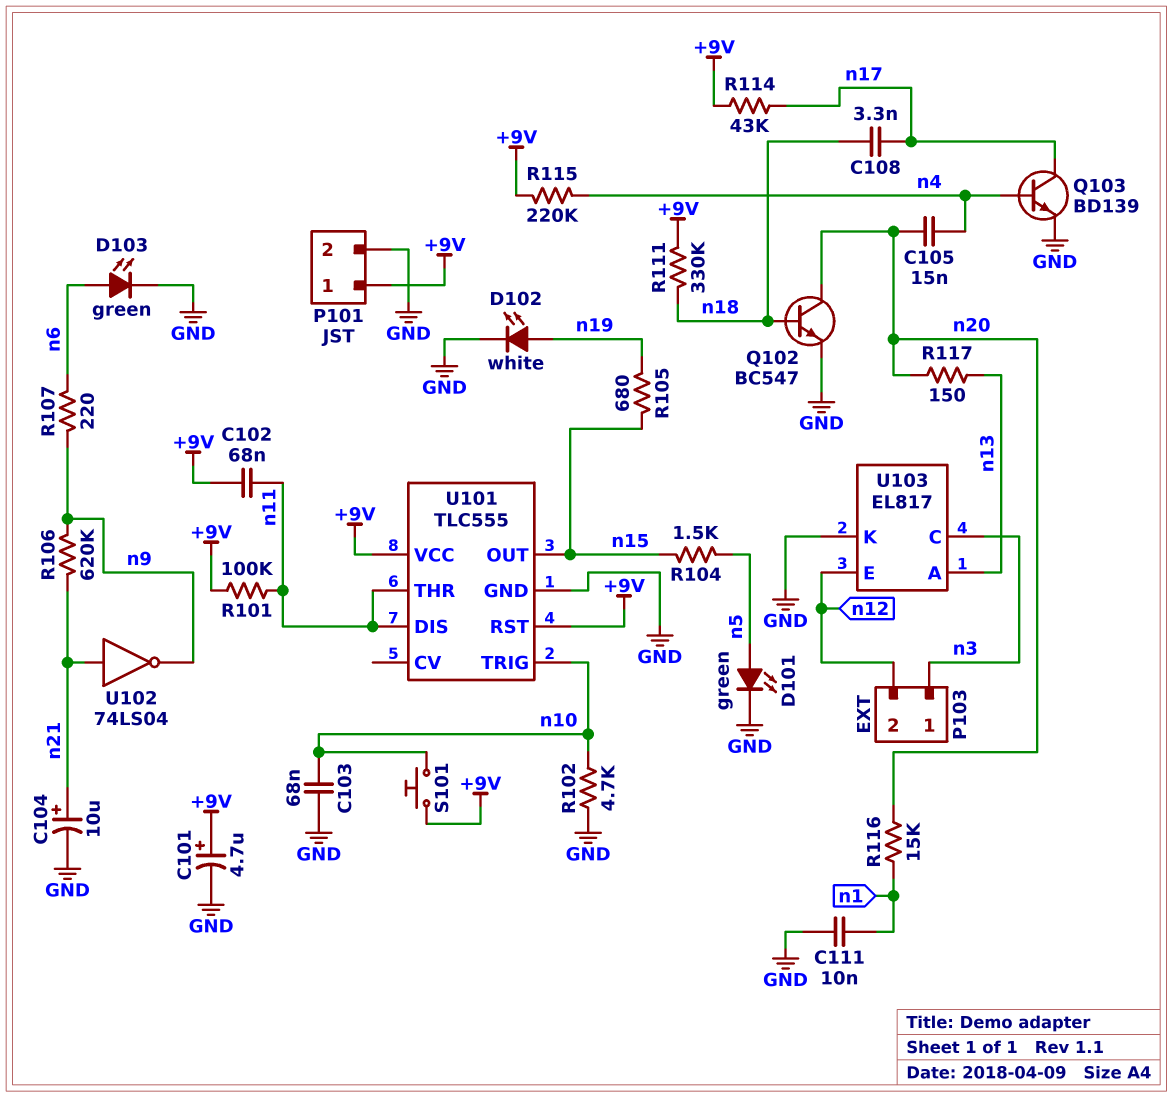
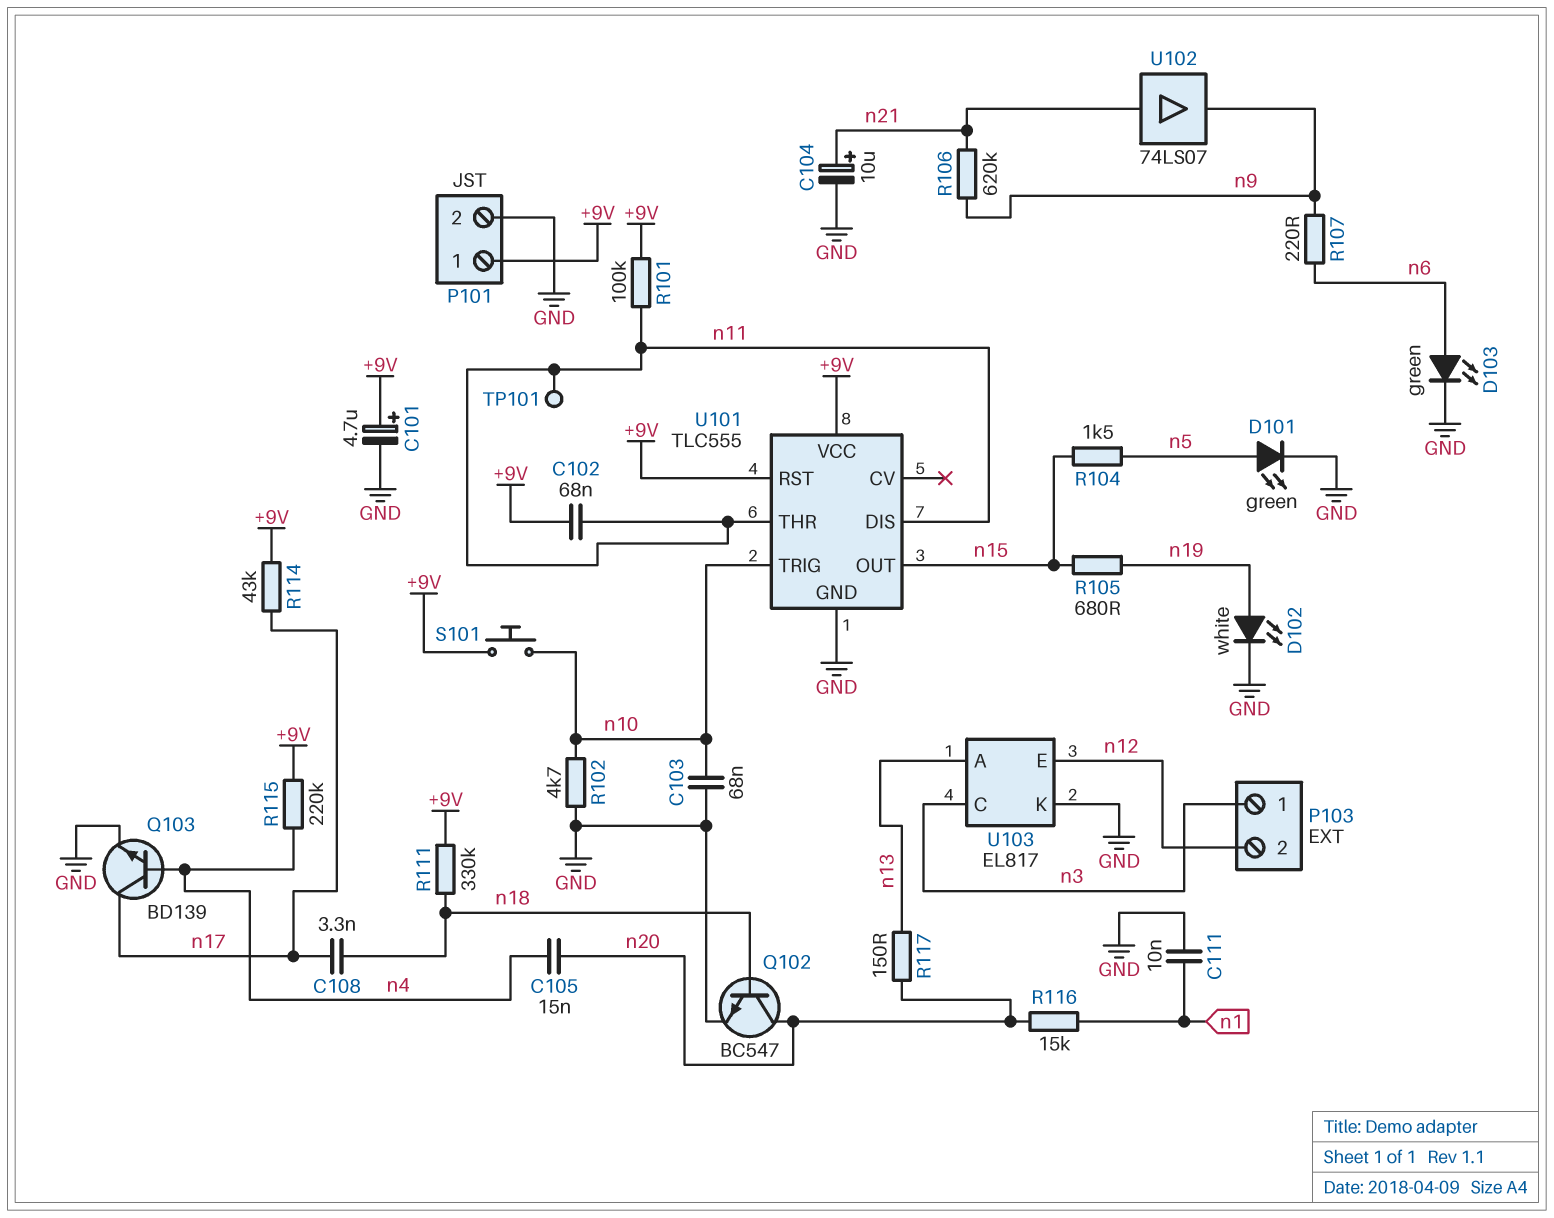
TP101: none -> test point (n11)
U102: NOT 74LS04 (in n21, out n9) -> buffer 74LS07 (in n21, out n9)

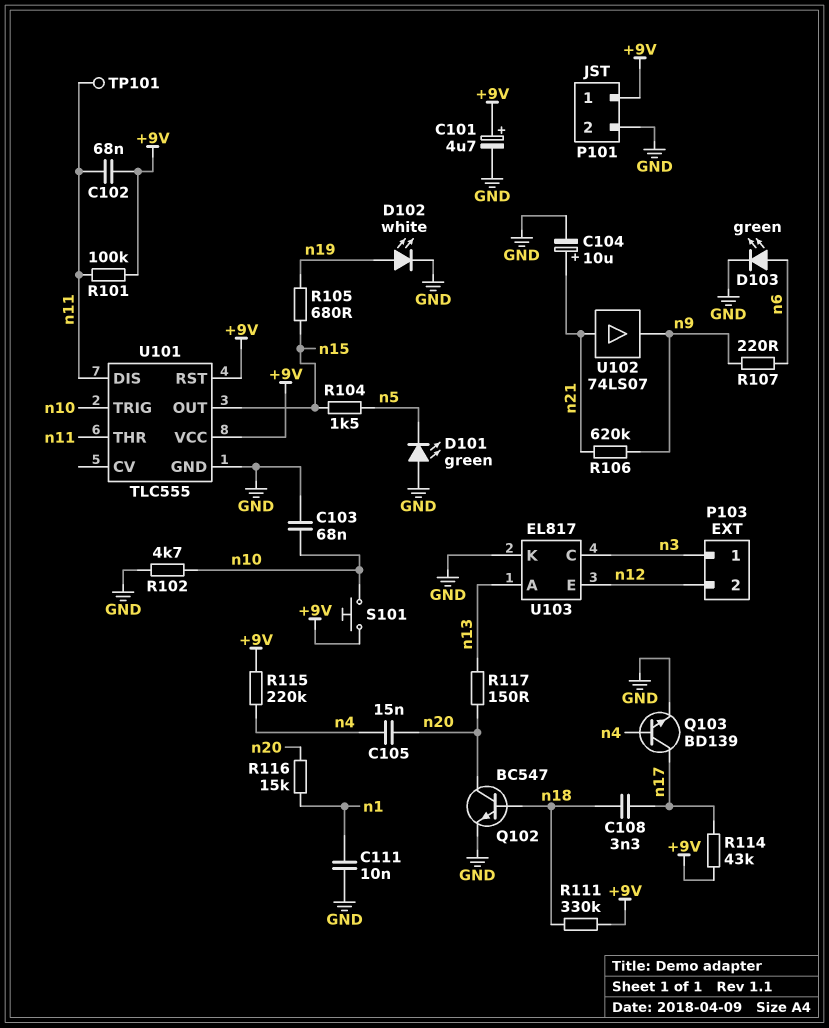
D101: LED green (A n5, K GND) -> LED green (A GND, K n5)

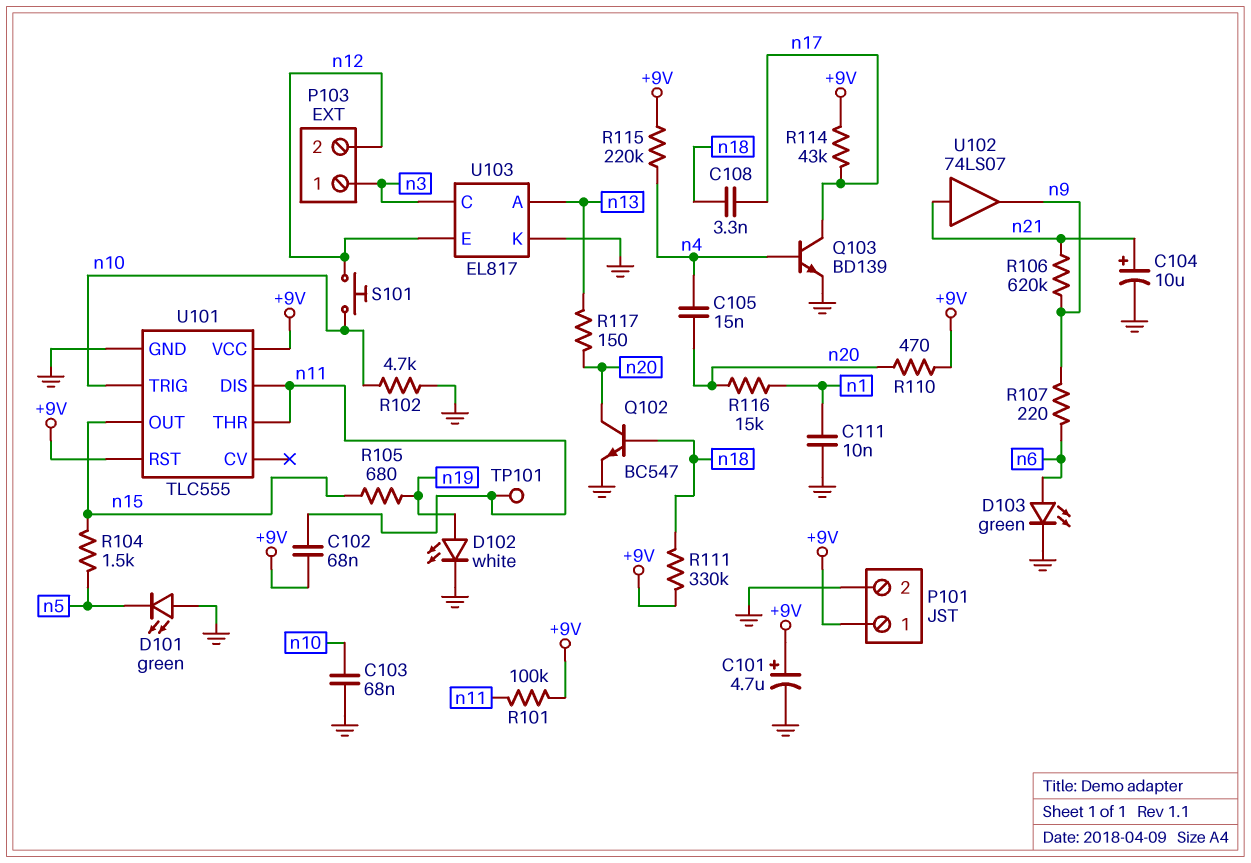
R110: none -> 470 (+9V, n20)
S101: button (+9V, n10) -> button (n10, n12)

